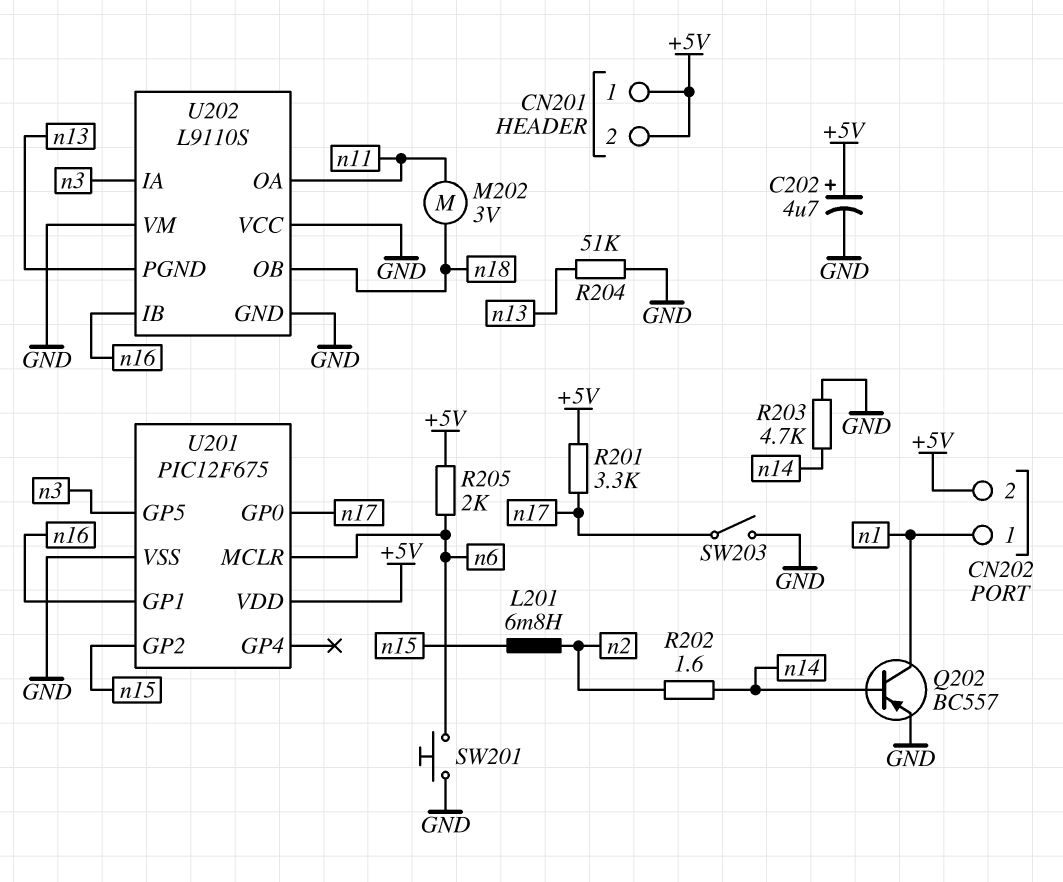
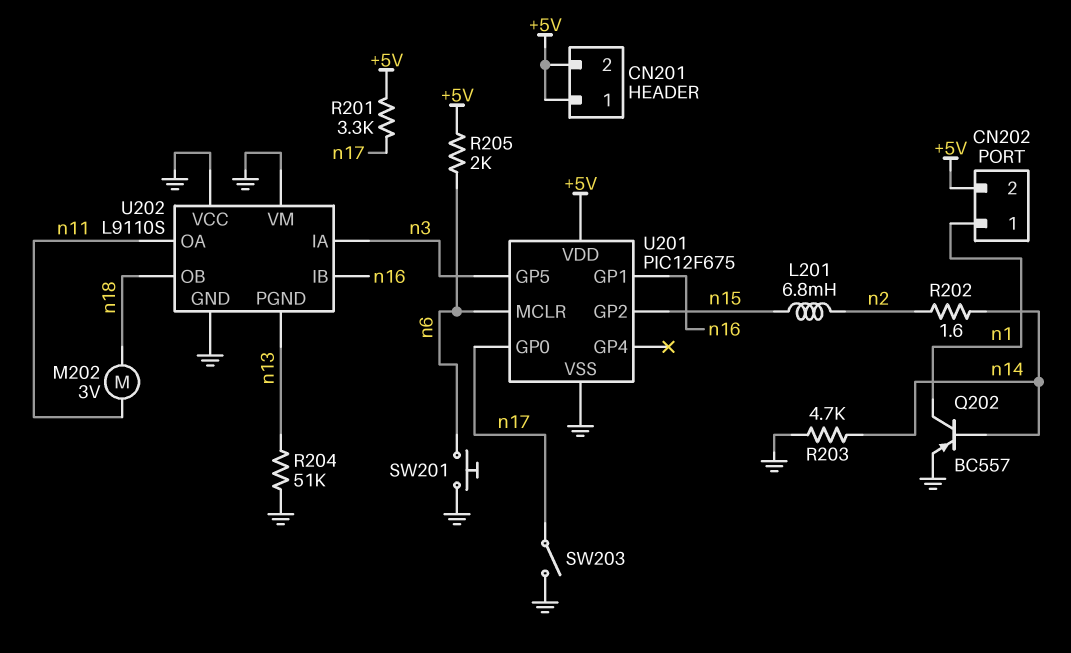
C202: 4.7uF (plus +5V, minus GND) -> none

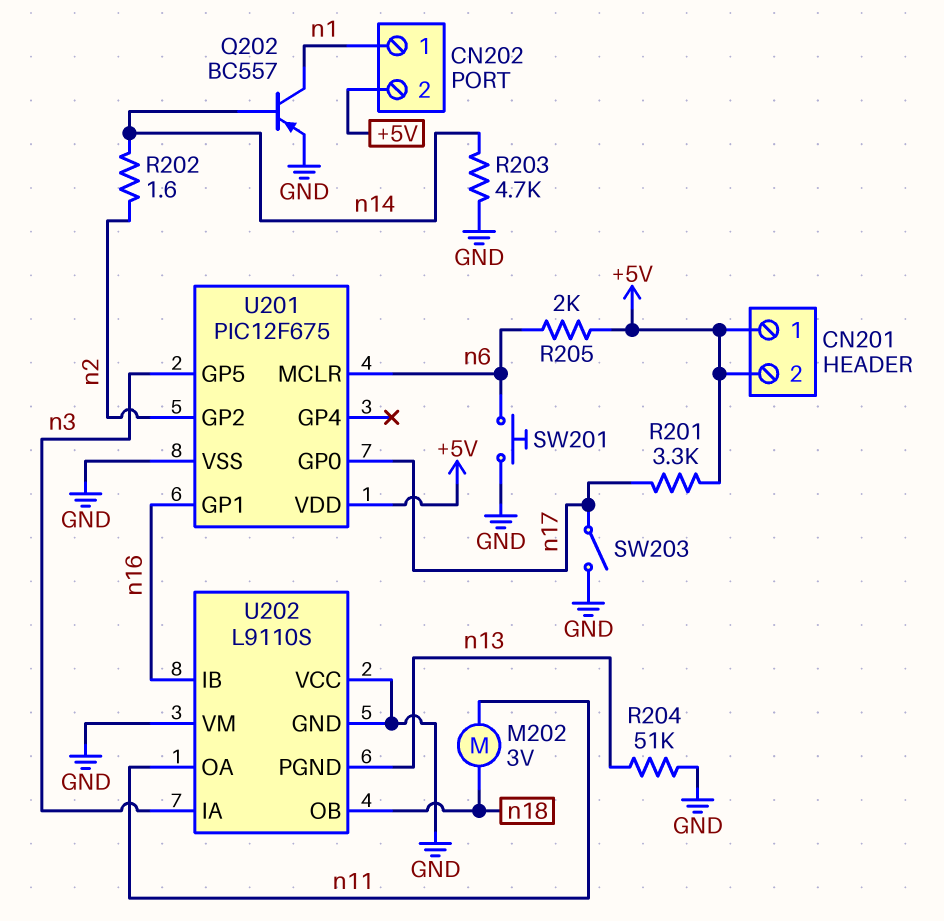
L201: 6.8mH (n2, n15) -> none
U201 pin GP2: n15 -> n2

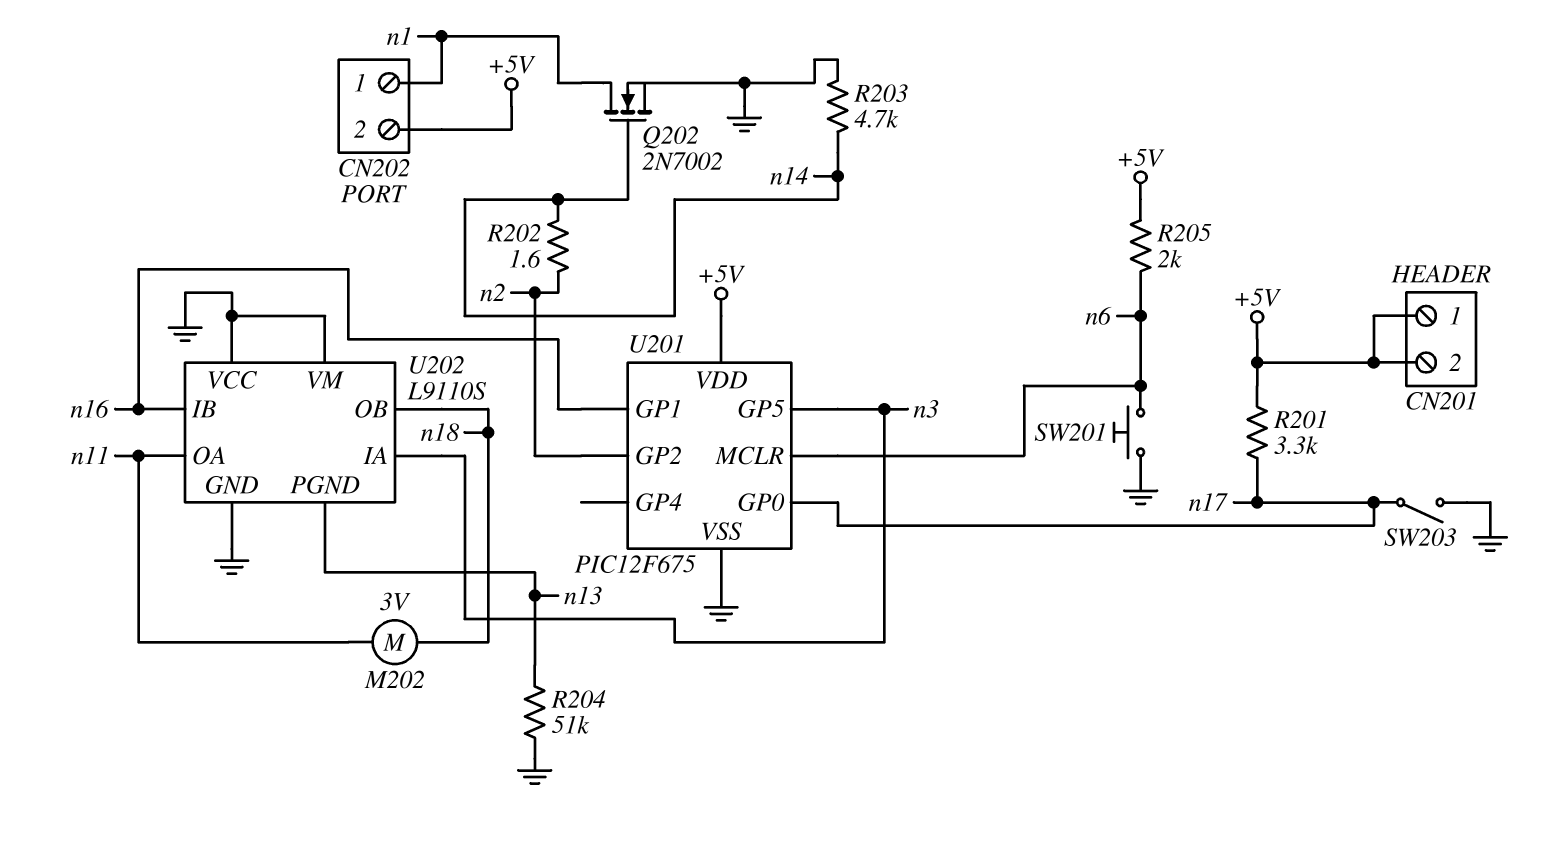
Q202: PNP BC557 (B n14, C n1, E GND) -> NMOS 2N7002 (G n14, D n1, S GND)

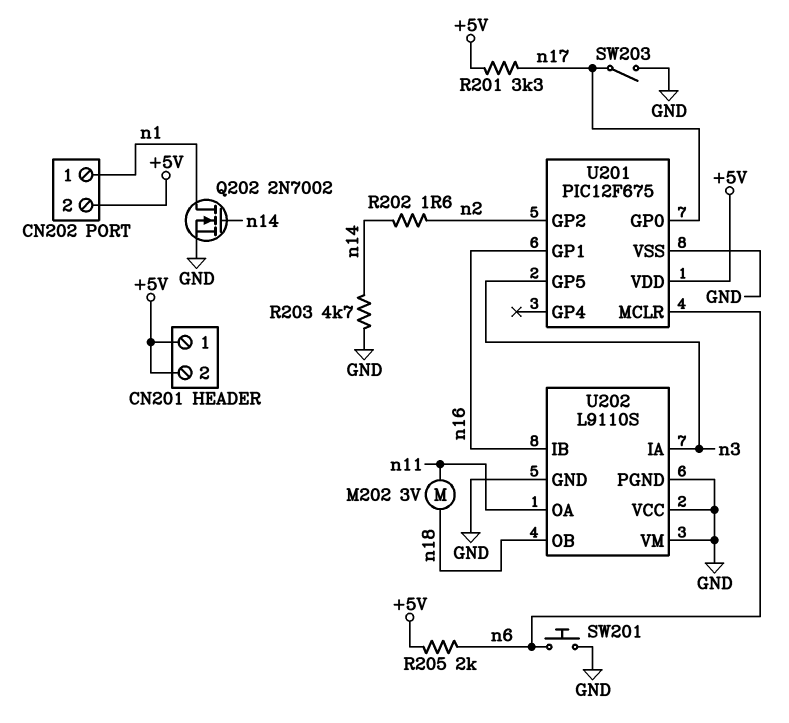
R204: 51k (GND, n13) -> none
U202 pin PGND: n13 -> GND

